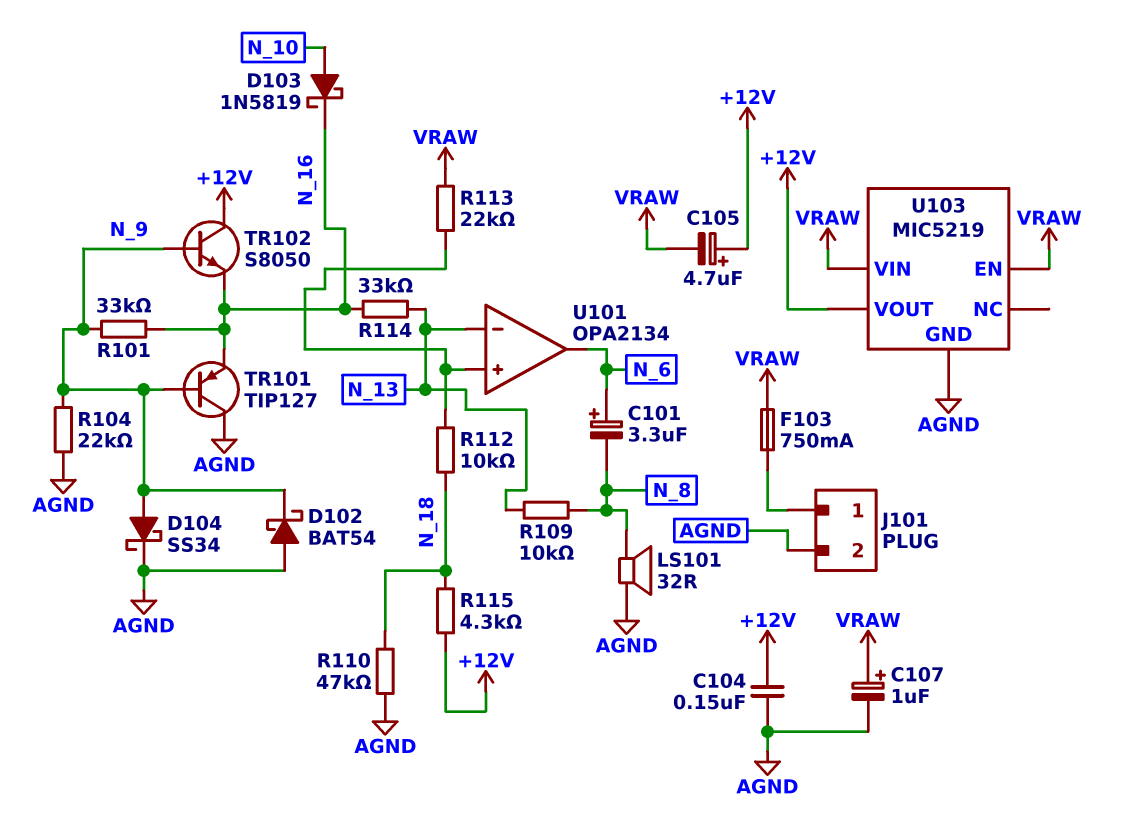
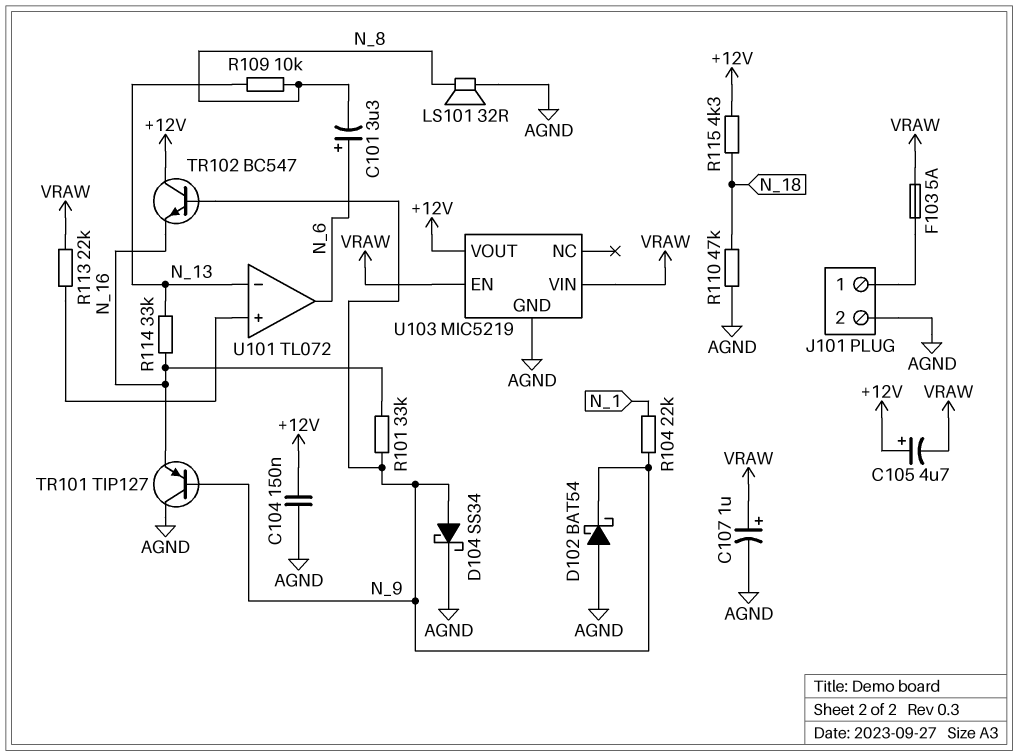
D103: schottky 1N5819 (A N_10, K N_16) -> none
F103: 750mA (J101/1, VRAW) -> 5A (J101/1, VRAW)
R104: 22k (AGND, N_9) -> 22k (N_1, N_9)
R112: 10k (N_18, U101/in+) -> none
TR102: NPN S8050 (B N_9, C +12V, E N_16) -> NPN BC547 (B N_9, C +12V, E N_16)
U101: OPA2134 -> TL072

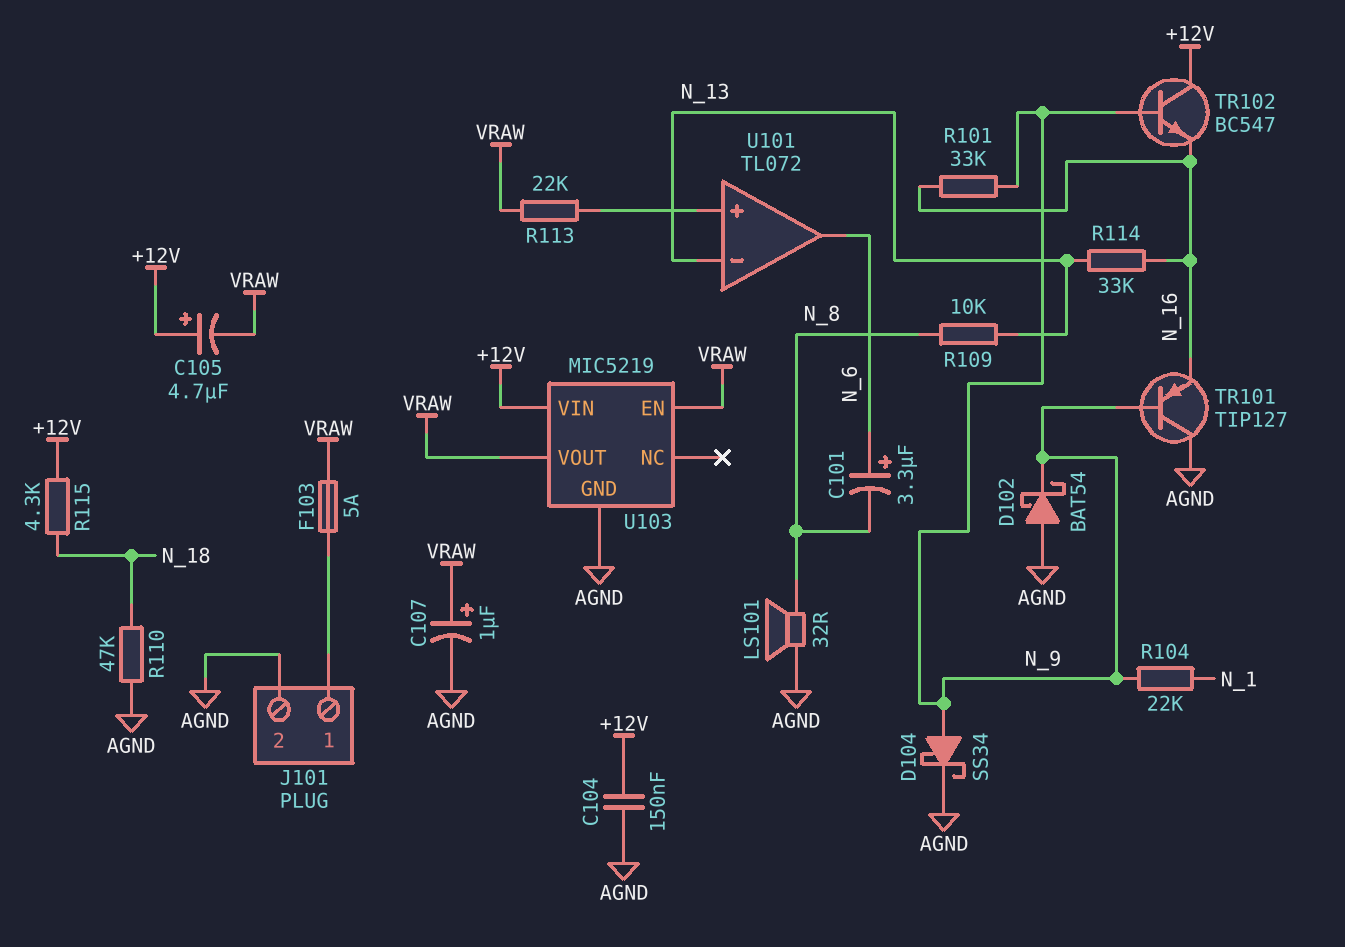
U103 pin VIN: VRAW -> +12V
U103 pin VOUT: +12V -> VRAW

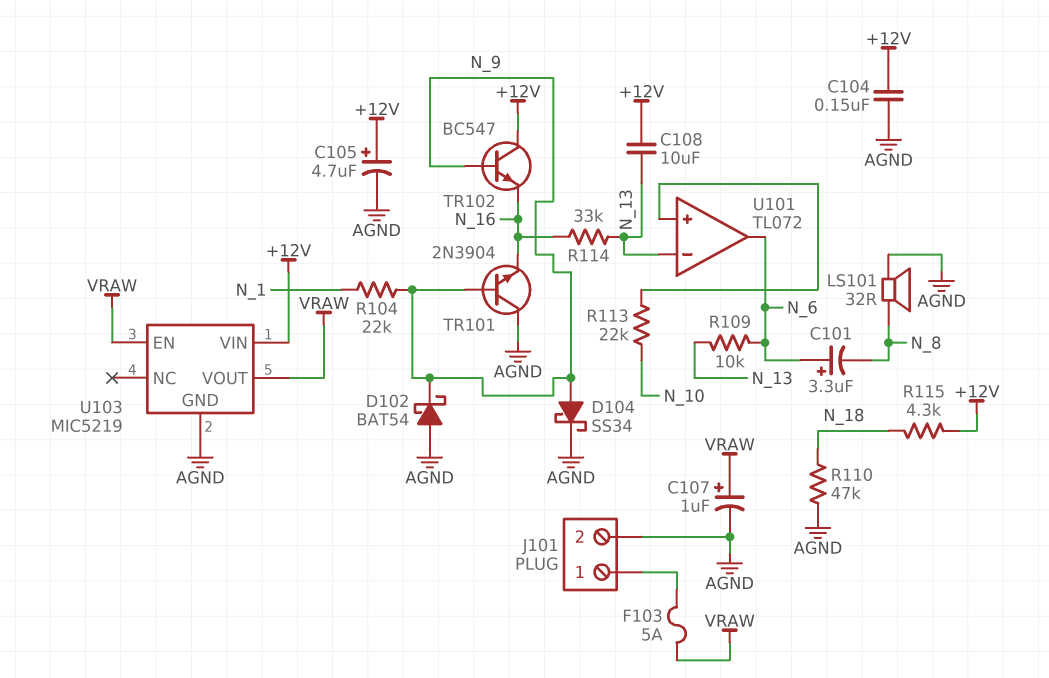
C105: 4.7uF (plus +12V, minus VRAW) -> 4.7uF (plus +12V, minus AGND)
C108: none -> 10uF (+12V, N_13)
R101: 33k (N_9, N_16) -> none
R109: 10k (N_8, N_13) -> 10k (N_6, N_13)
R113: 22k (U101/in+, VRAW) -> 22k (N_10, U101/in+)
TR101: PNP TIP127 (B N_9, C AGND, E N_16) -> NPN 2N3904 (B N_9, C AGND, E N_16)

